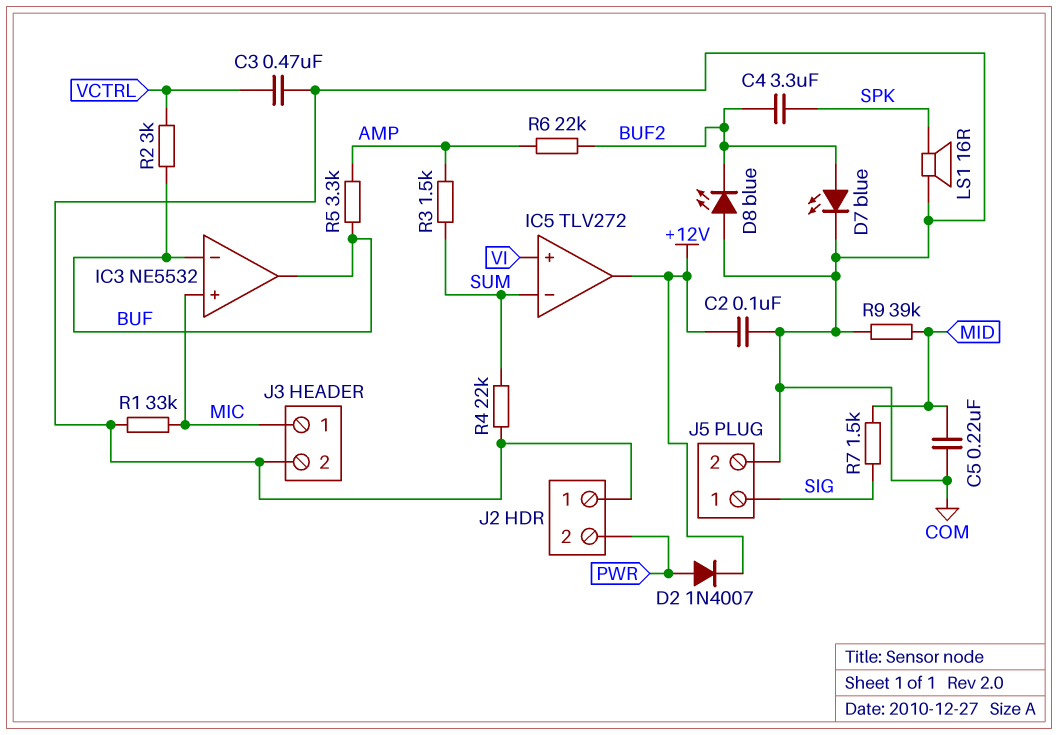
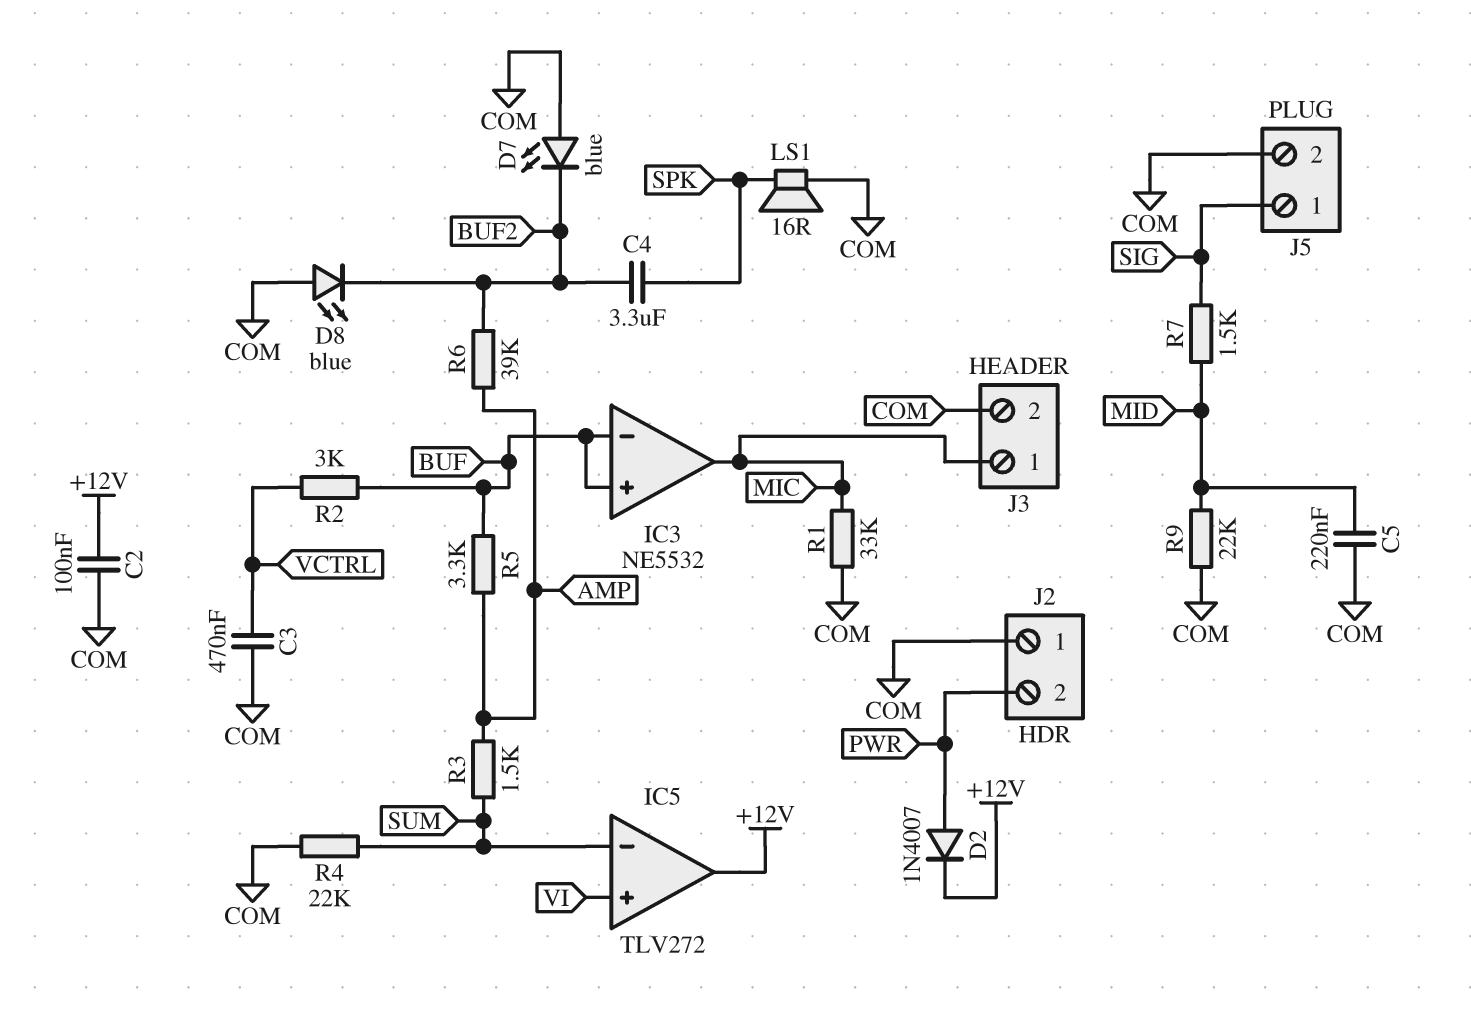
D7: LED blue (A BUF2, K COM) -> LED blue (A COM, K BUF2)
IC3 pin in+: MIC -> BUF
IC3 pin out: BUF -> MIC
R6: 22k (AMP, BUF2) -> 39k (AMP, BUF2)
R9: 39k (COM, MID) -> 22k (COM, MID)

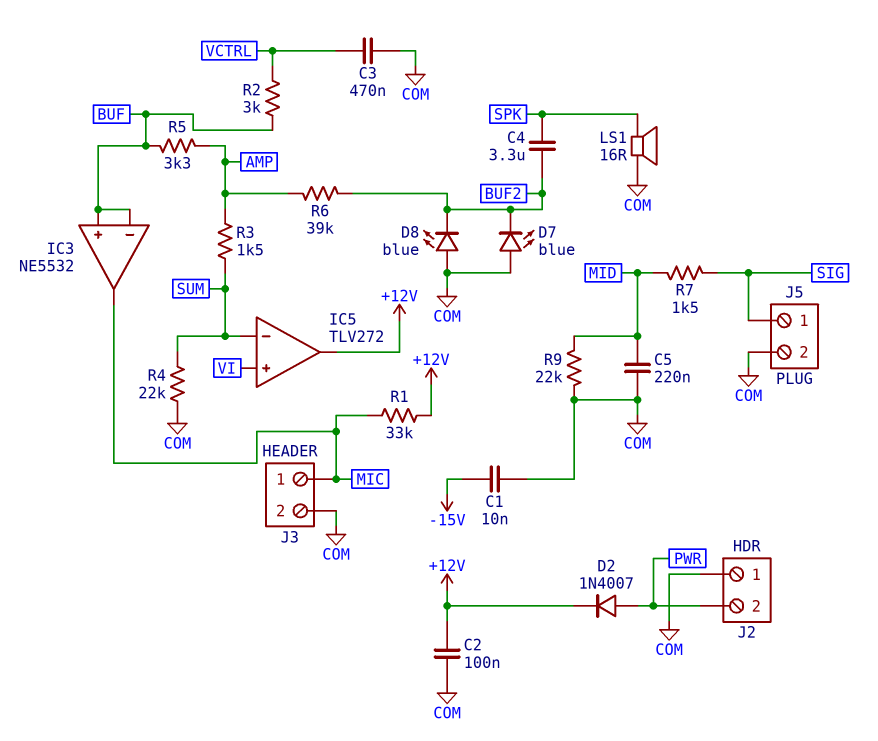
C1: none -> 10nF (-15V, COM)
R1: 33k (COM, MIC) -> 33k (+12V, MIC)

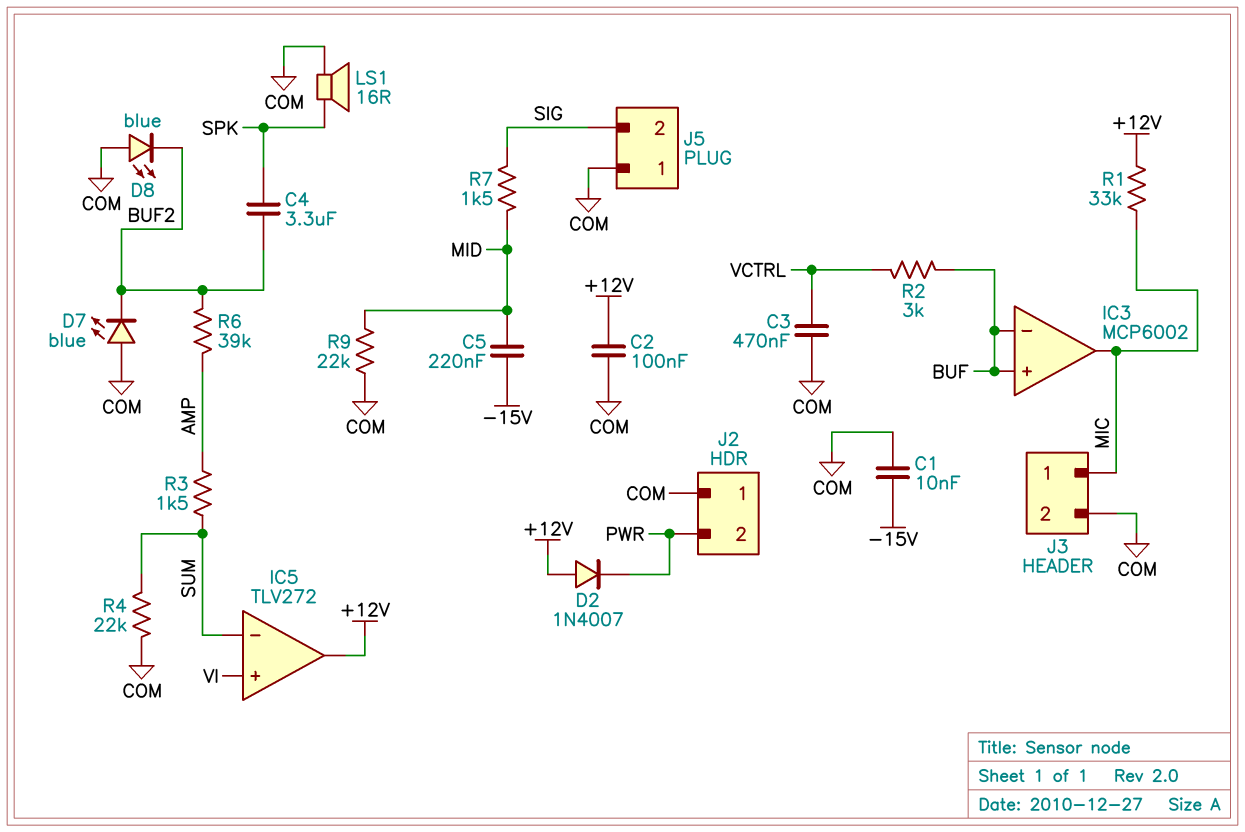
C5: 220nF (COM, MID) -> 220nF (-15V, MID)
D2: diode 1N4007 (A PWR, K +12V) -> diode 1N4007 (A +12V, K PWR)
IC3: NE5532 -> MCP6002
J5 pin 1: SIG -> COM
J5 pin 2: COM -> SIG
R5: 3.3k (AMP, BUF) -> none

